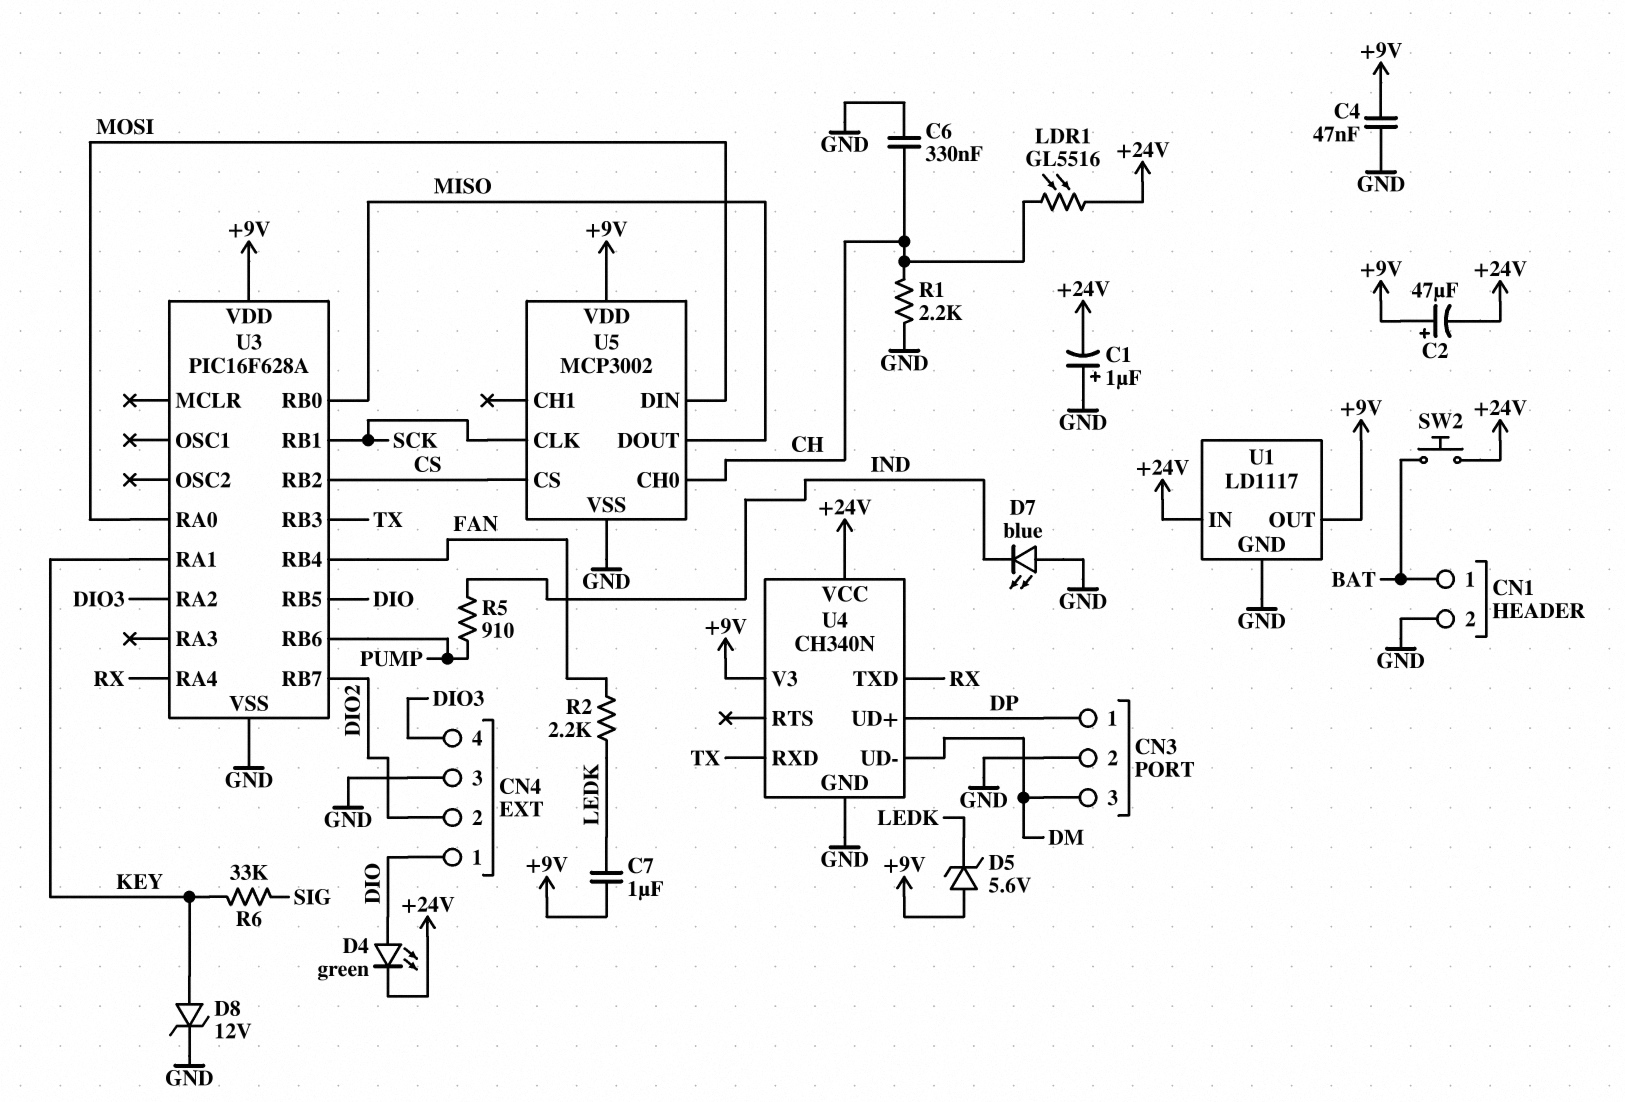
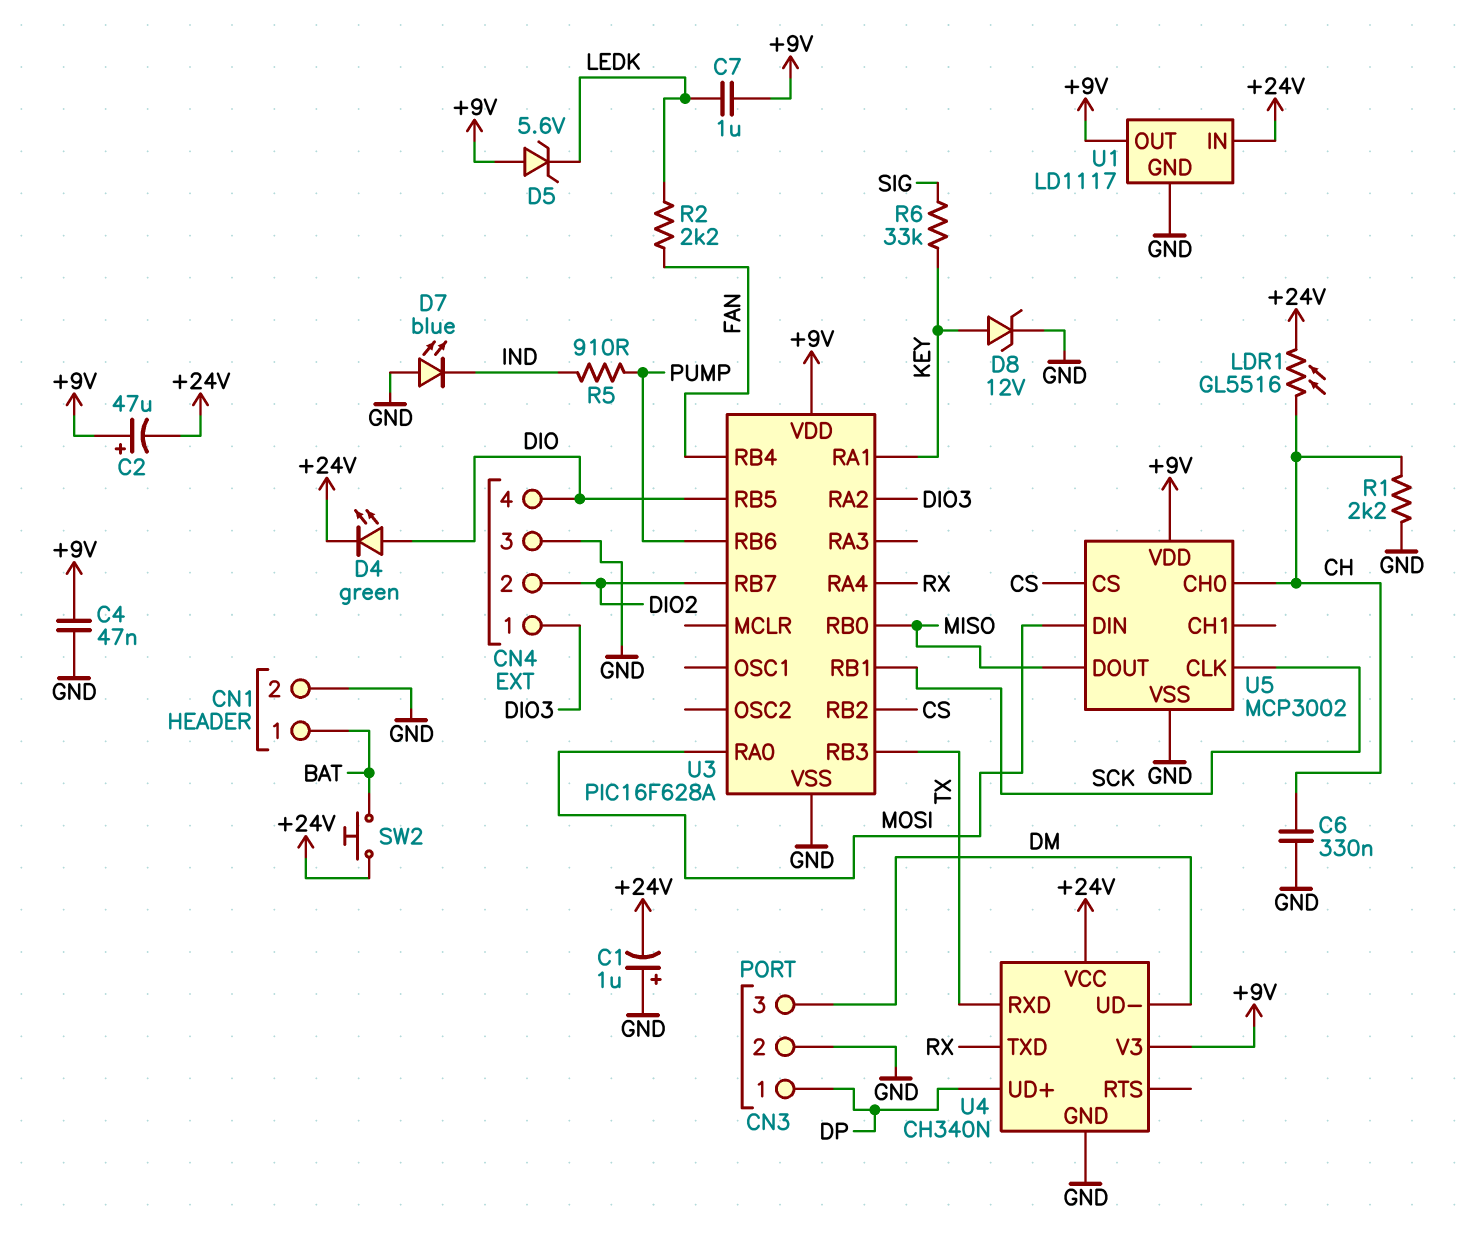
CN4 pin 1: DIO -> DIO3
CN4 pin 4: DIO3 -> DIO

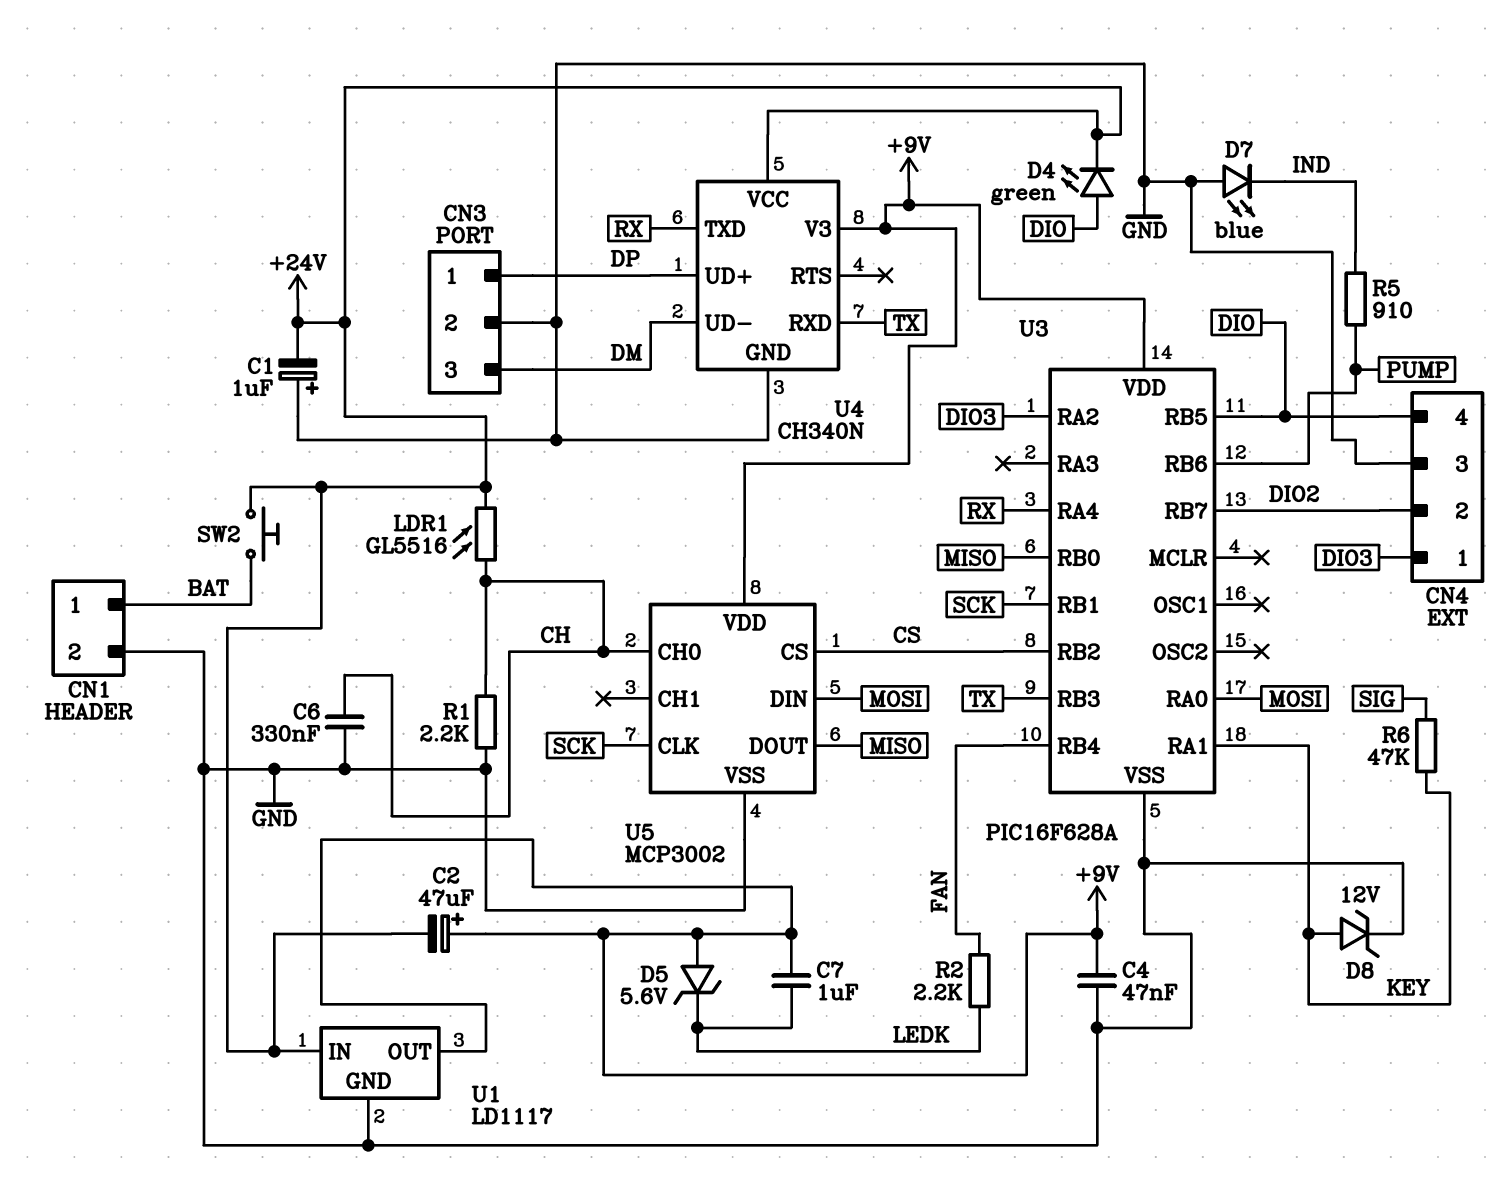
R6: 33k (KEY, SIG) -> 47k (KEY, SIG)

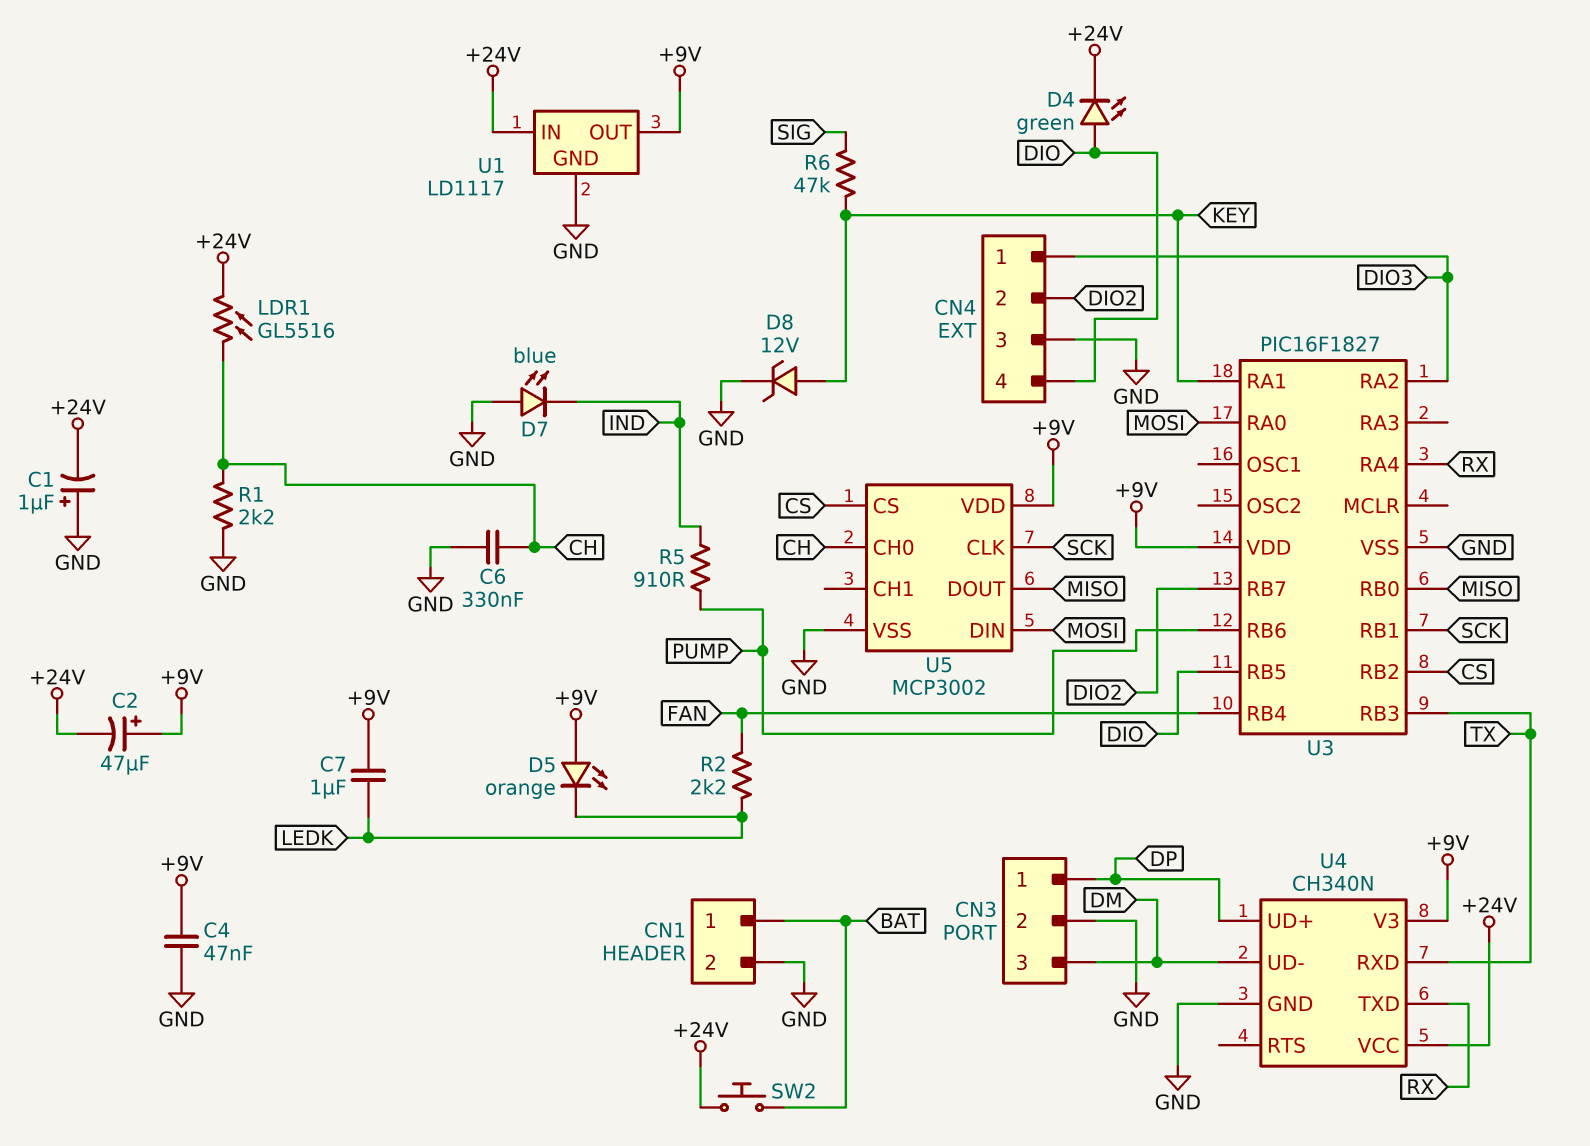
D5: zener 5.6V (A +9V, K LEDK) -> LED orange (A +9V, K LEDK)
U3: PIC16F628A -> PIC16F1827

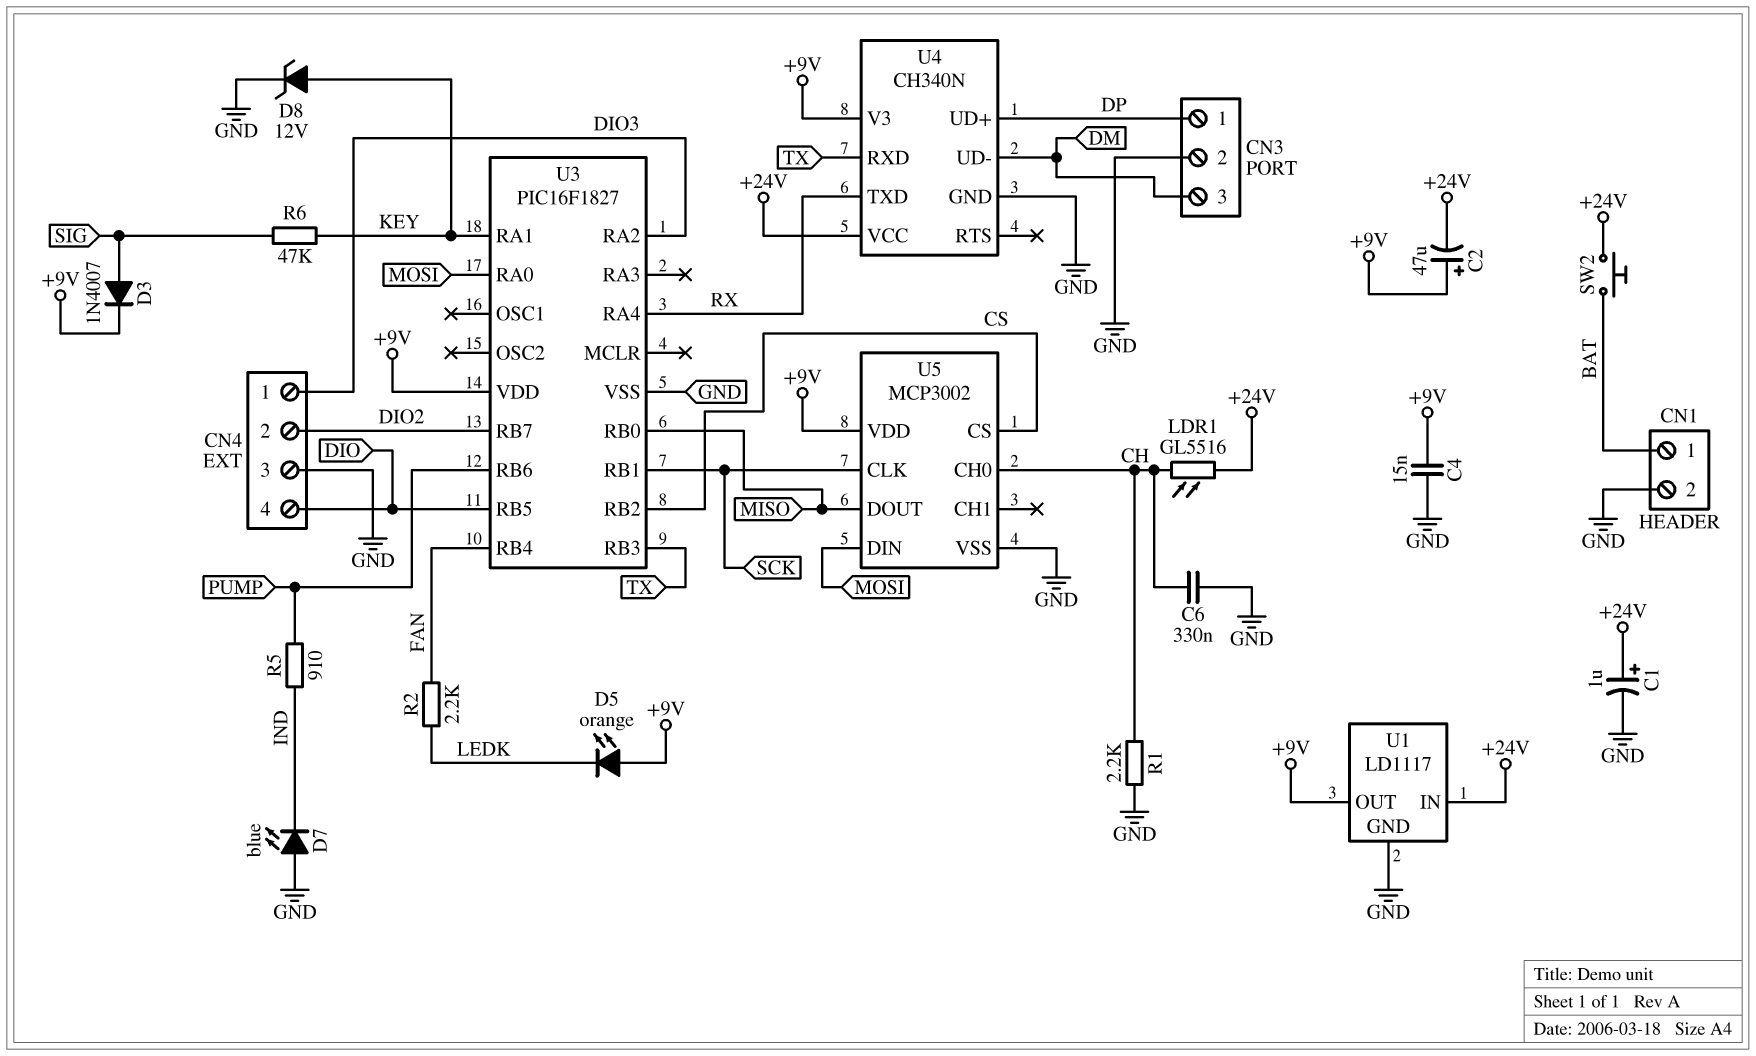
C1: 1uF (plus GND, minus +24V) -> 1uF (plus +24V, minus GND)
C4: 47nF (+9V, GND) -> 15nF (+9V, GND)
C7: 1uF (+9V, LEDK) -> none
D3: none -> diode 1N4007 (A SIG, K +9V)
D4: LED green (A DIO, K +24V) -> none

